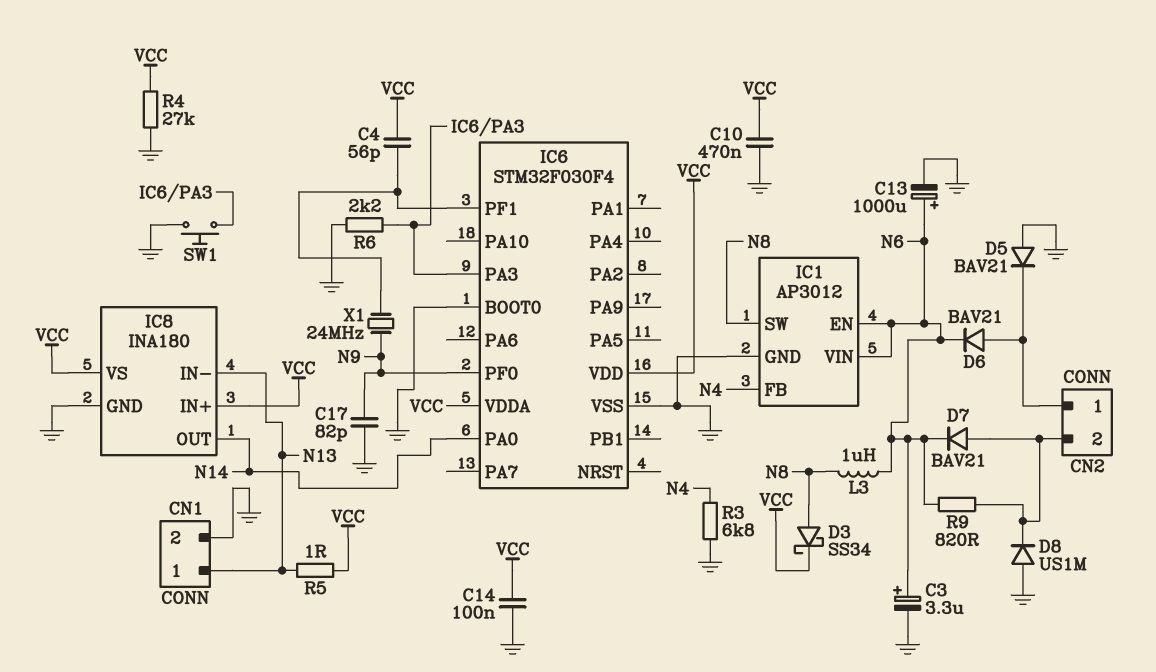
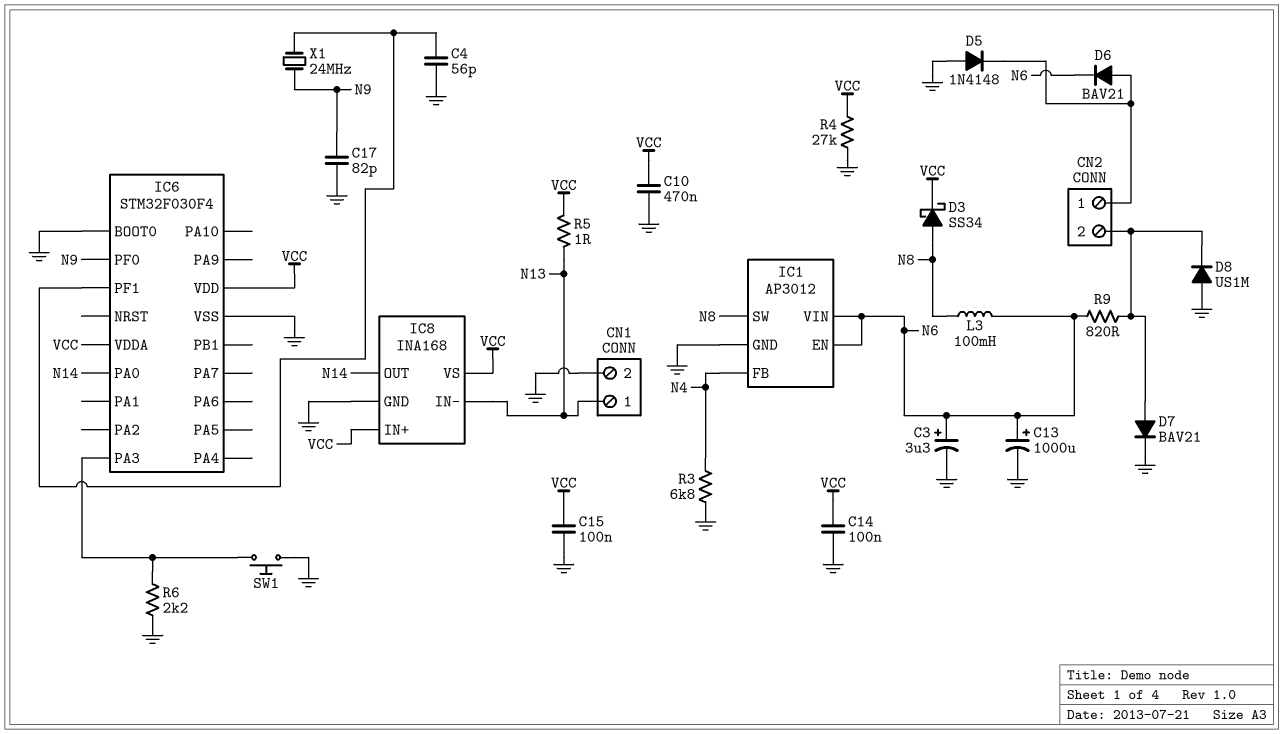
C4: 56pF (IC6/PF1, VCC) -> 56pF (GND, IC6/PF1)
C15: none -> 100nF (GND, VCC)
D5: diode BAV21 (A GND, K CN2/1) -> diode 1N4148 (A GND, K CN2/1)
D7: diode BAV21 (A CN2/2, K N6) -> diode BAV21 (A CN2/2, K GND)
IC8: INA180 -> INA168
L3: 1uH (N6, N8) -> 100mH (N6, N8)

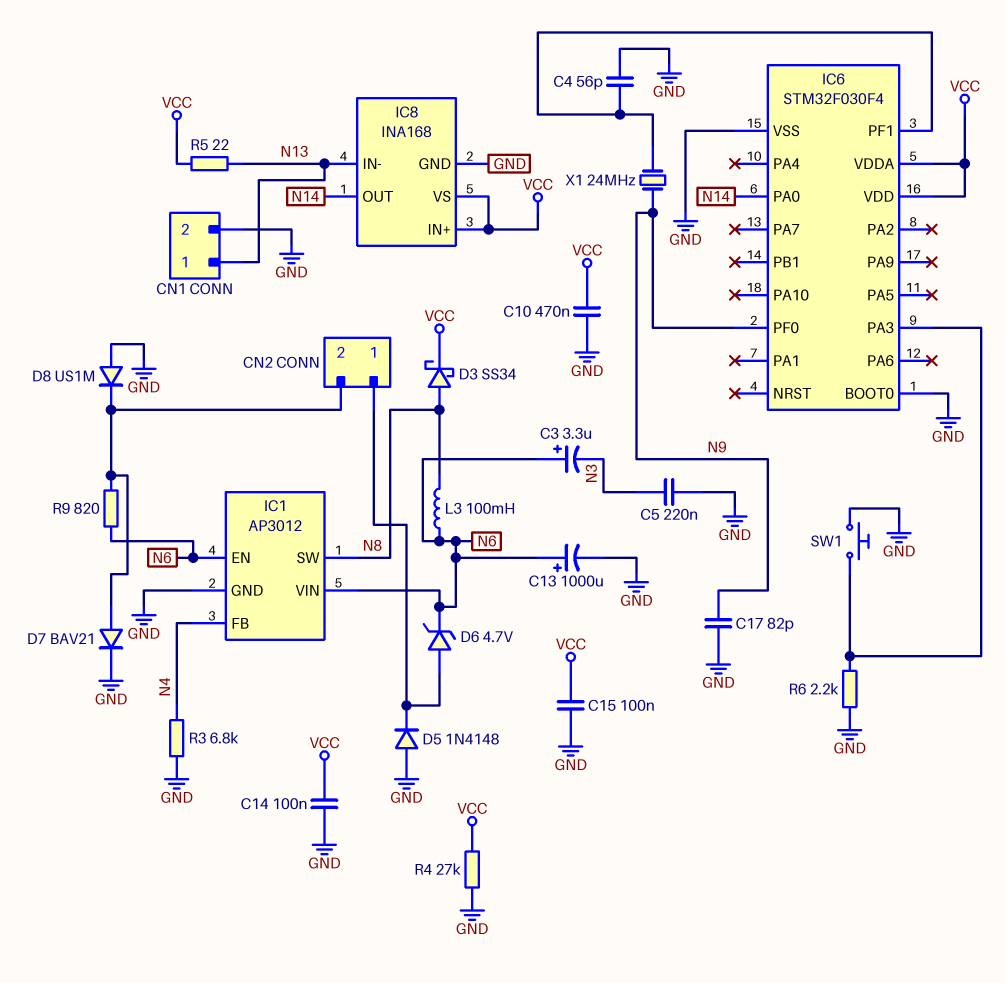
C3: 3.3uF (plus N6, minus GND) -> 3.3uF (plus N6, minus N3)
C5: none -> 220nF (GND, N3)
D6: diode BAV21 (A CN2/1, K N6) -> zener 4.7V (A CN2/1, K N6)
R5: 1 (N13, VCC) -> 22 (N13, VCC)

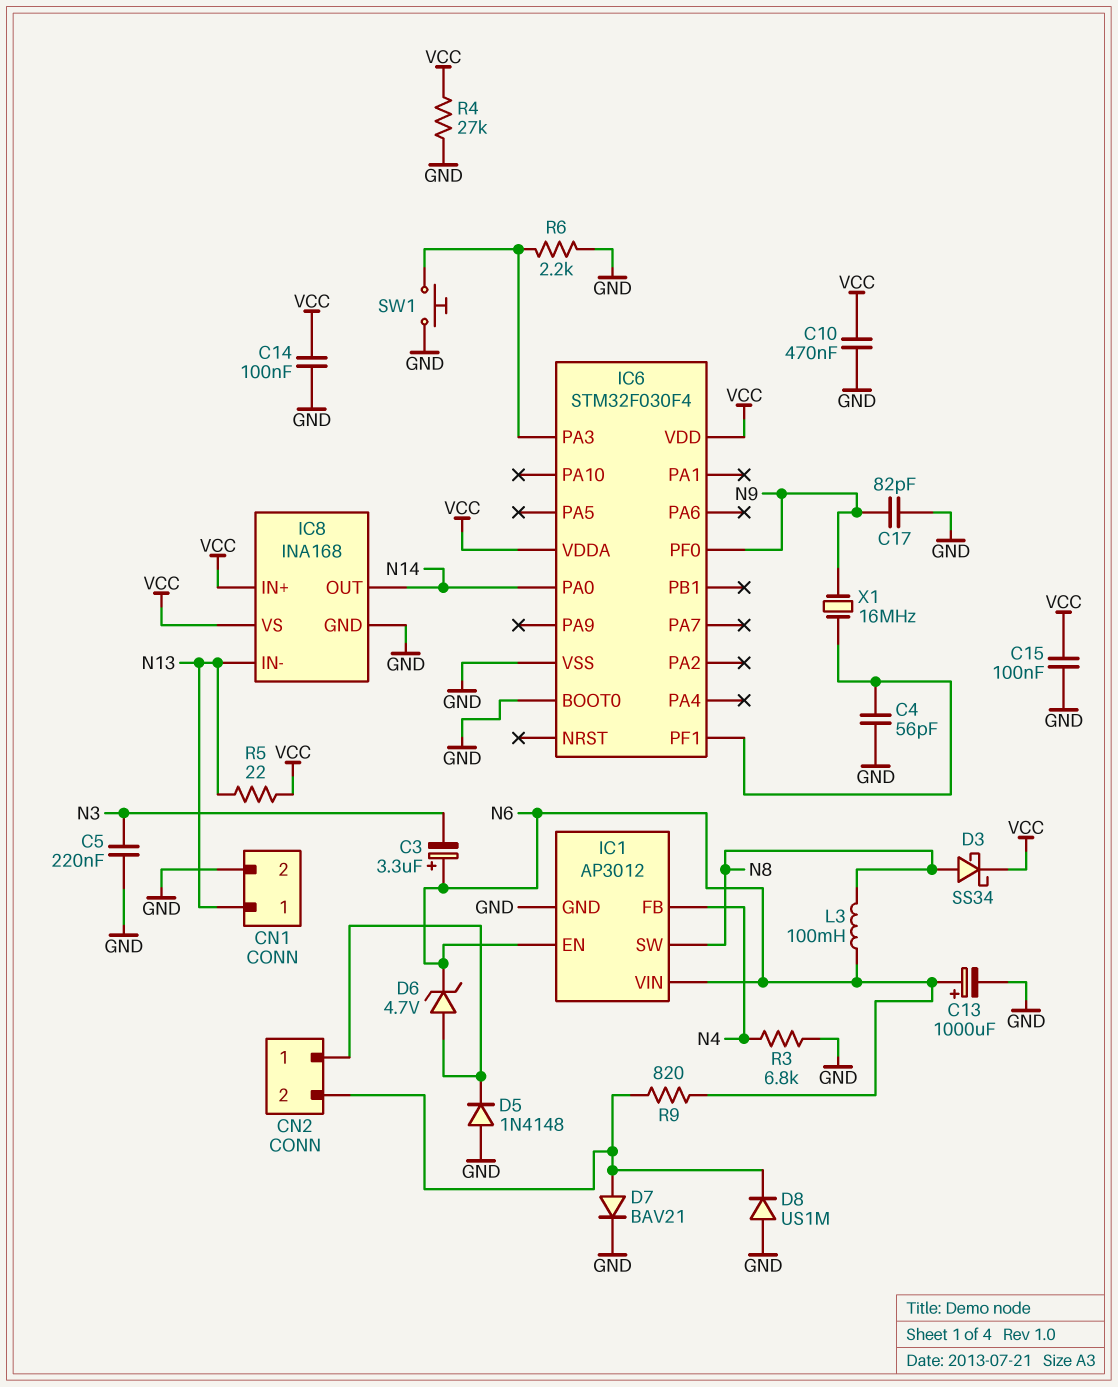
X1: 24MHz (IC6/PF1, N9) -> 16MHz (IC6/PF1, N9)

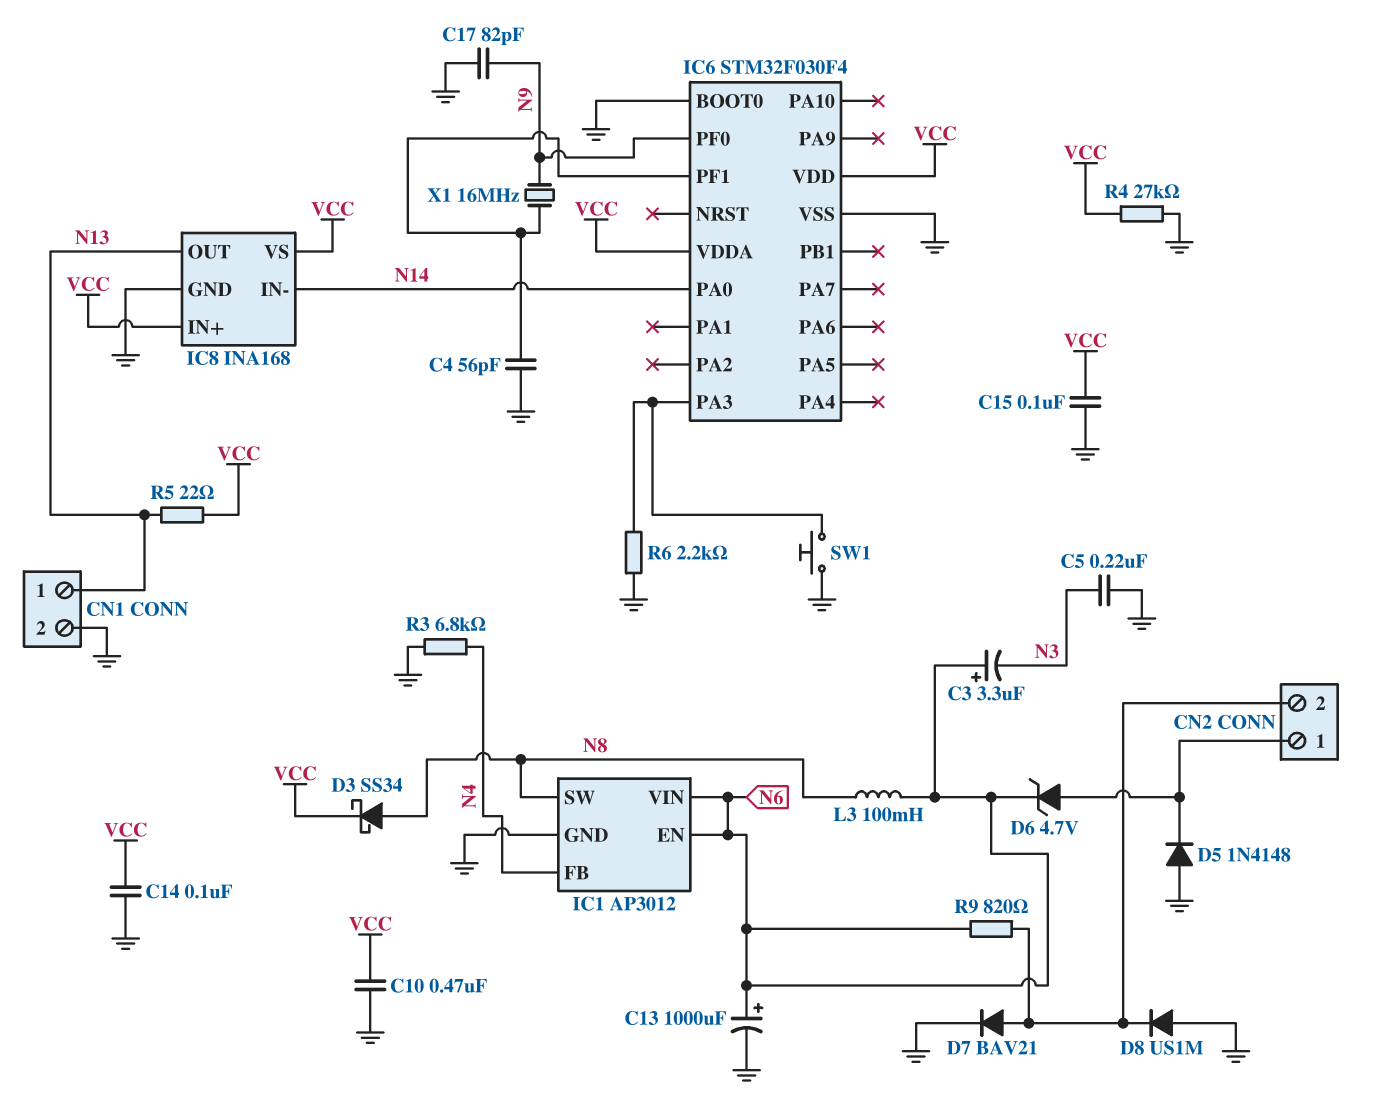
IC8 pin IN-: N13 -> N14
IC8 pin OUT: N14 -> N13

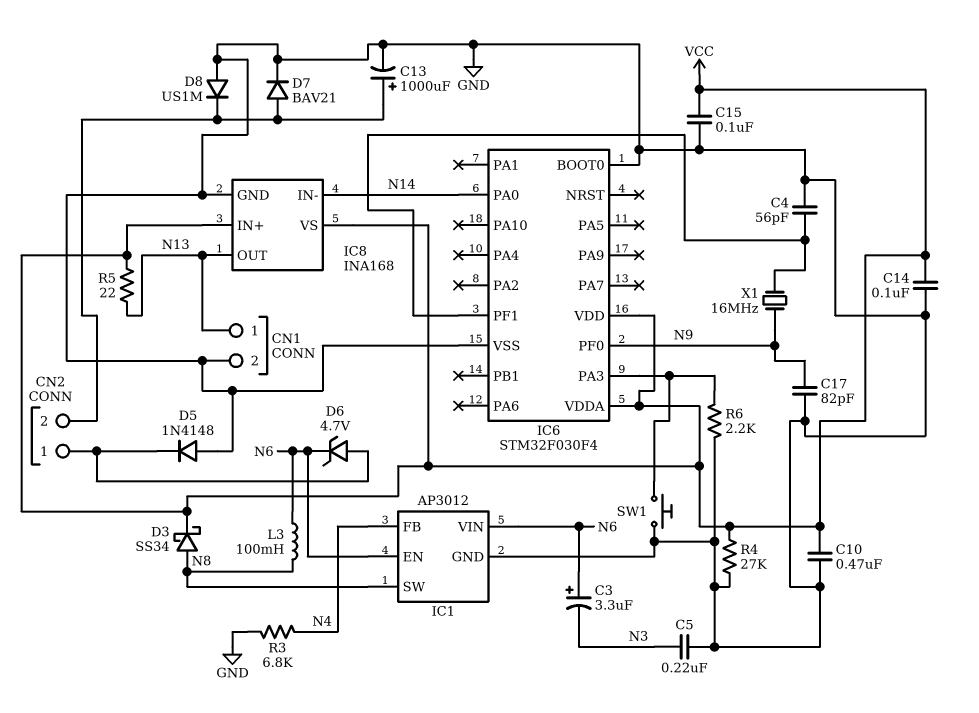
C13: 1000uF (plus N6, minus GND) -> 1000uF (plus CN2/2, minus GND)
R9: 820 (CN2/2, N6) -> none

